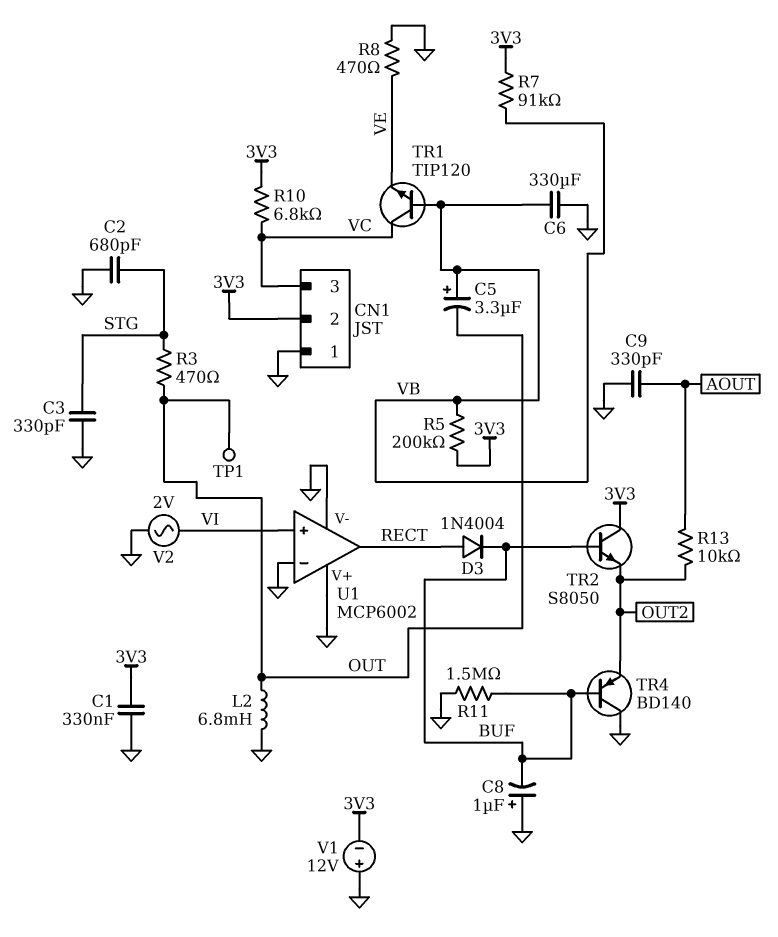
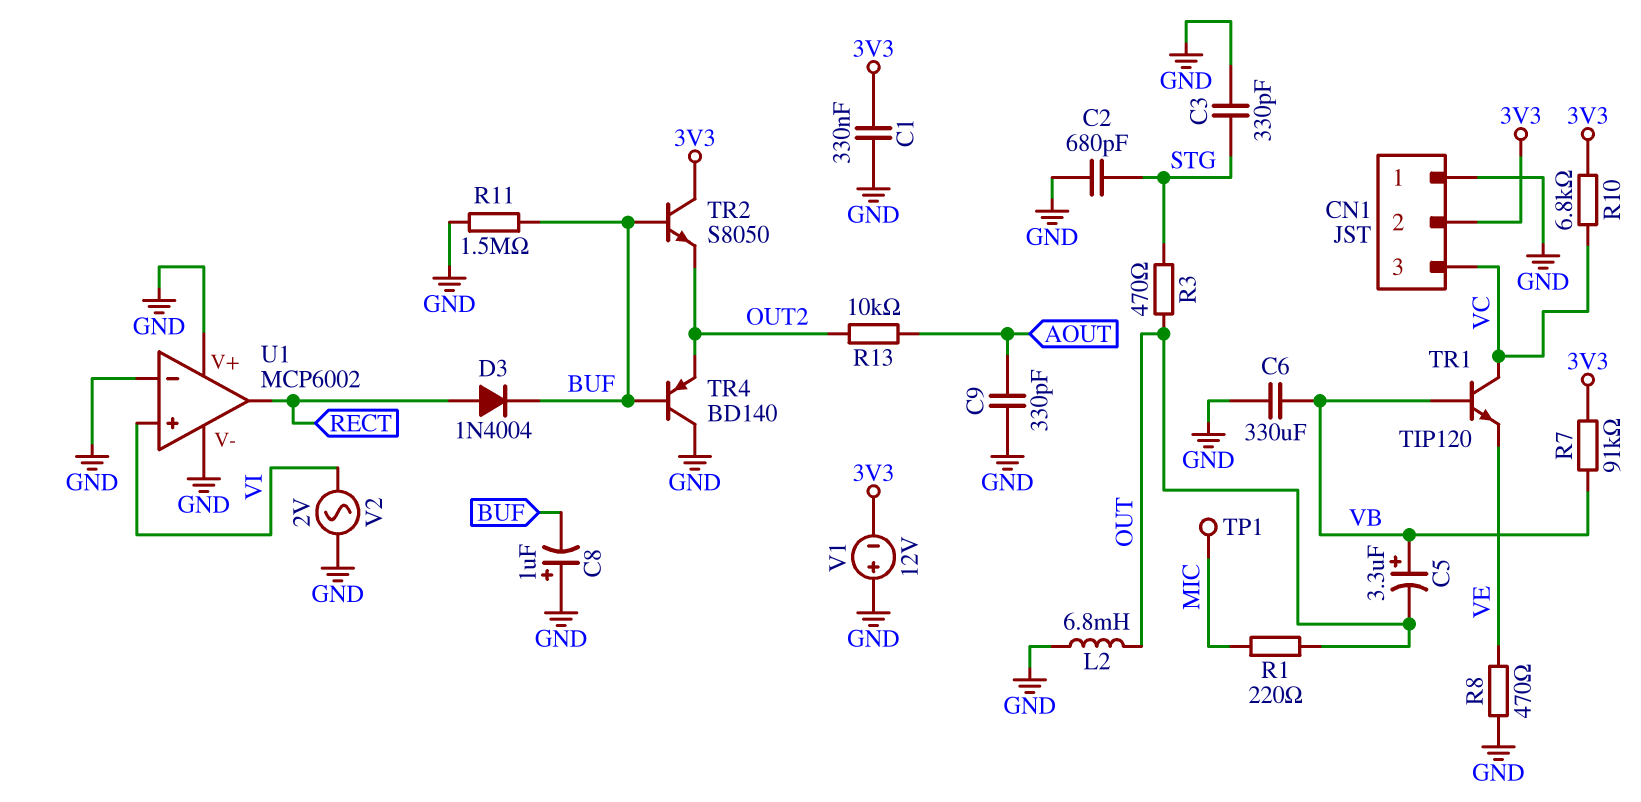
R1: none -> 220 (MIC, OUT)
R5: 200k (3V3, VB) -> none
TP1: test point (OUT) -> test point (MIC)

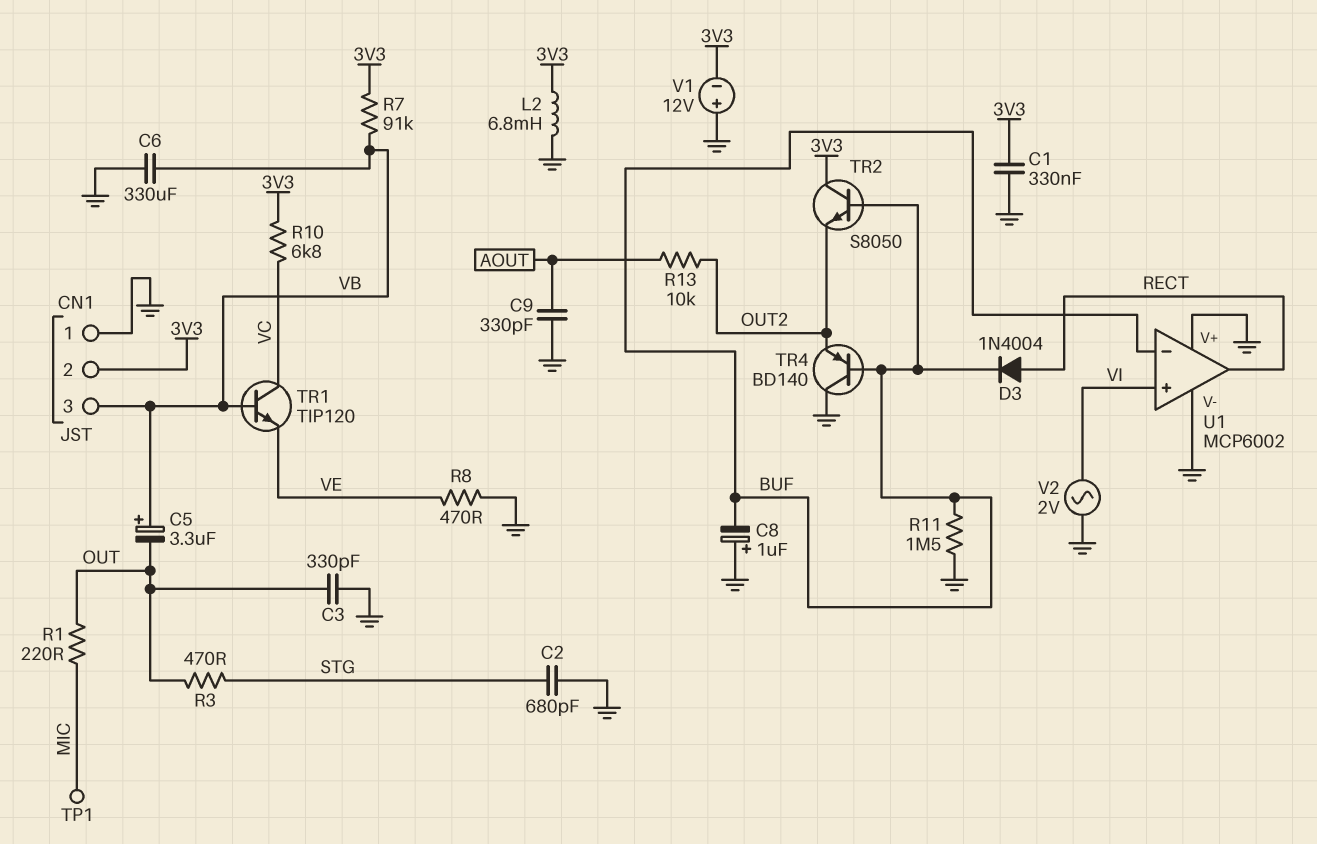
C3: 330pF (GND, STG) -> 330pF (GND, OUT)
CN1 pin 3: VC -> VB
L2: 6.8mH (GND, OUT) -> 6.8mH (3V3, GND)
U1 pin in-: GND -> BUF

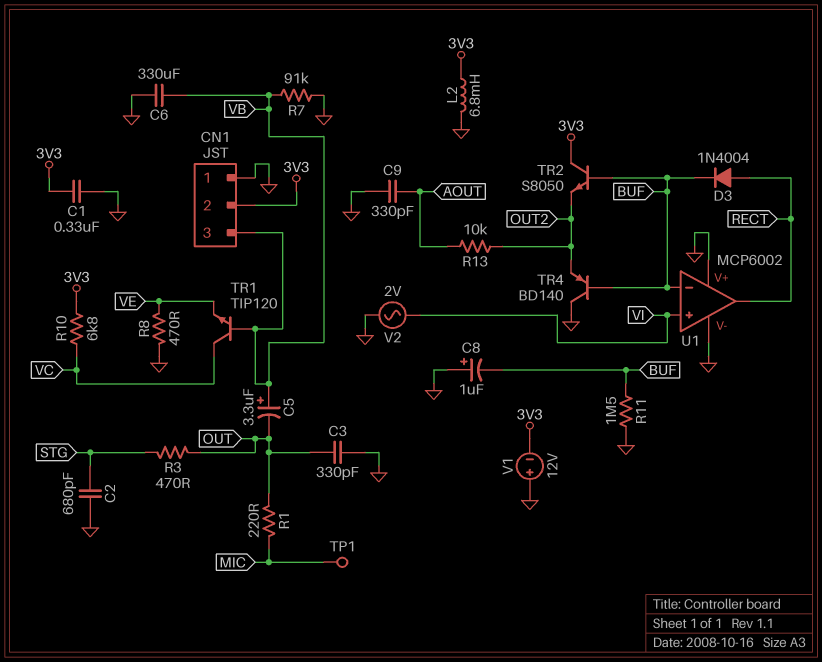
R7: 91k (3V3, VB) -> 91k (GND, VB)

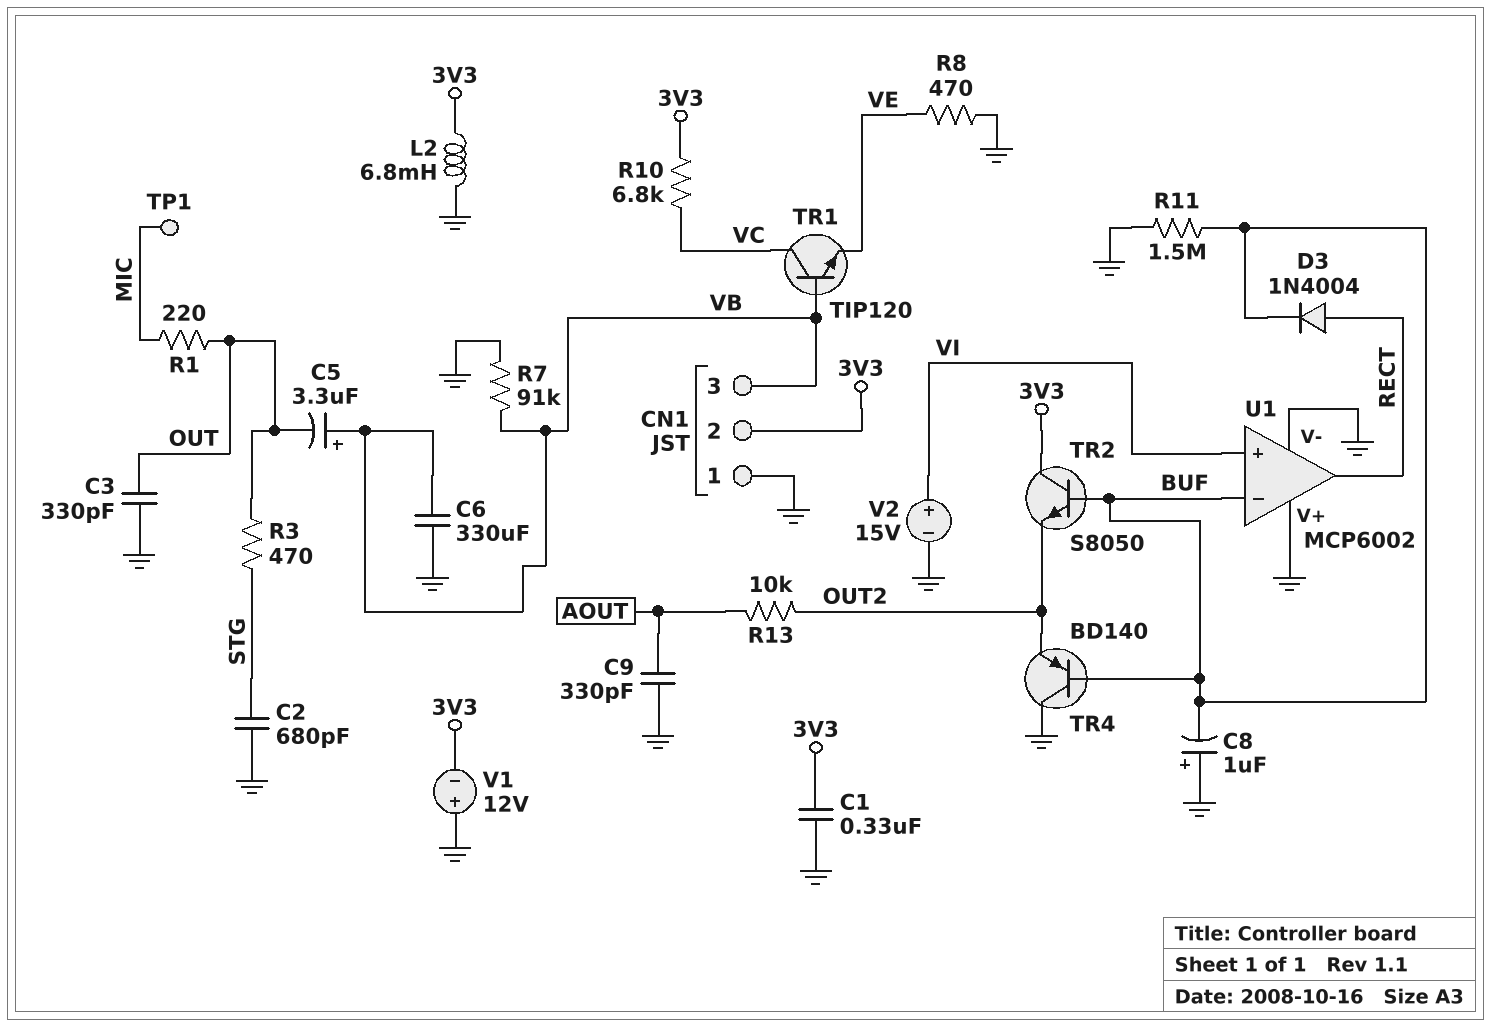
V2: AC 2V (GND, VI) -> 15V (plus VI, minus GND)

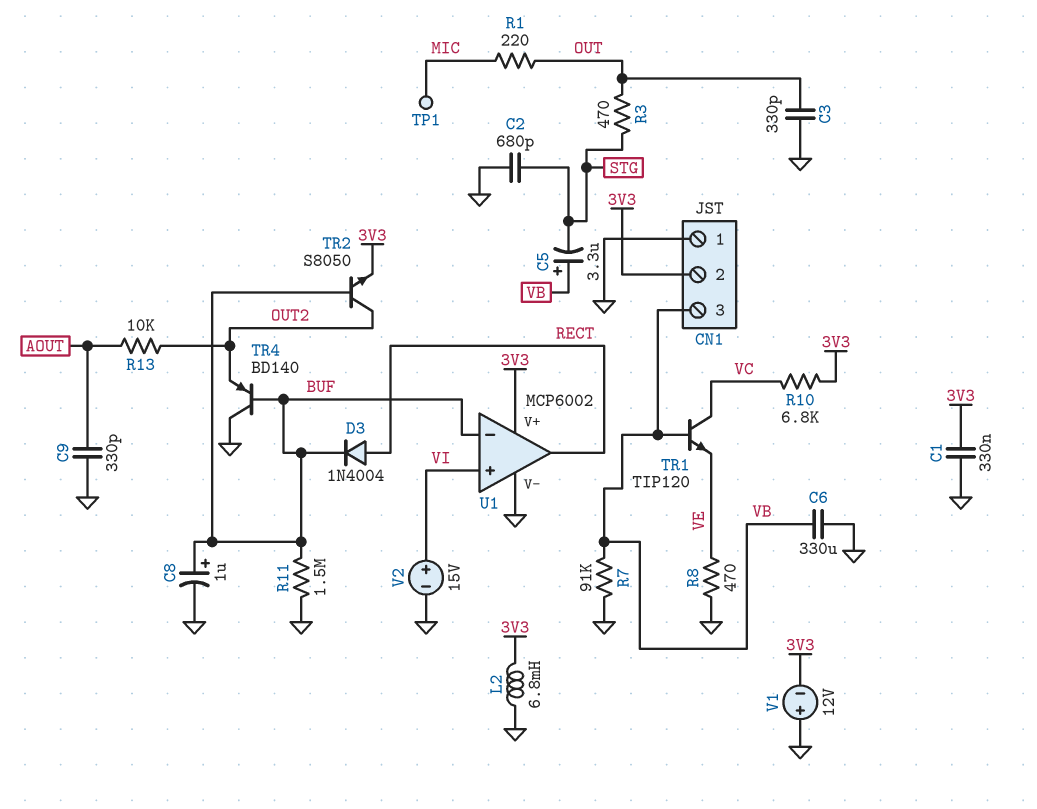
C5: 3.3uF (plus VB, minus OUT) -> 3.3uF (plus VB, minus STG)
C8: 1uF (plus GND, minus BUF) -> 1uF (plus BUF, minus GND)
TR2: NPN S8050 (B BUF, C 3V3, E OUT2) -> NPN S8050 (B BUF, C OUT2, E 3V3)
U1 pin V+: GND -> 3V3

